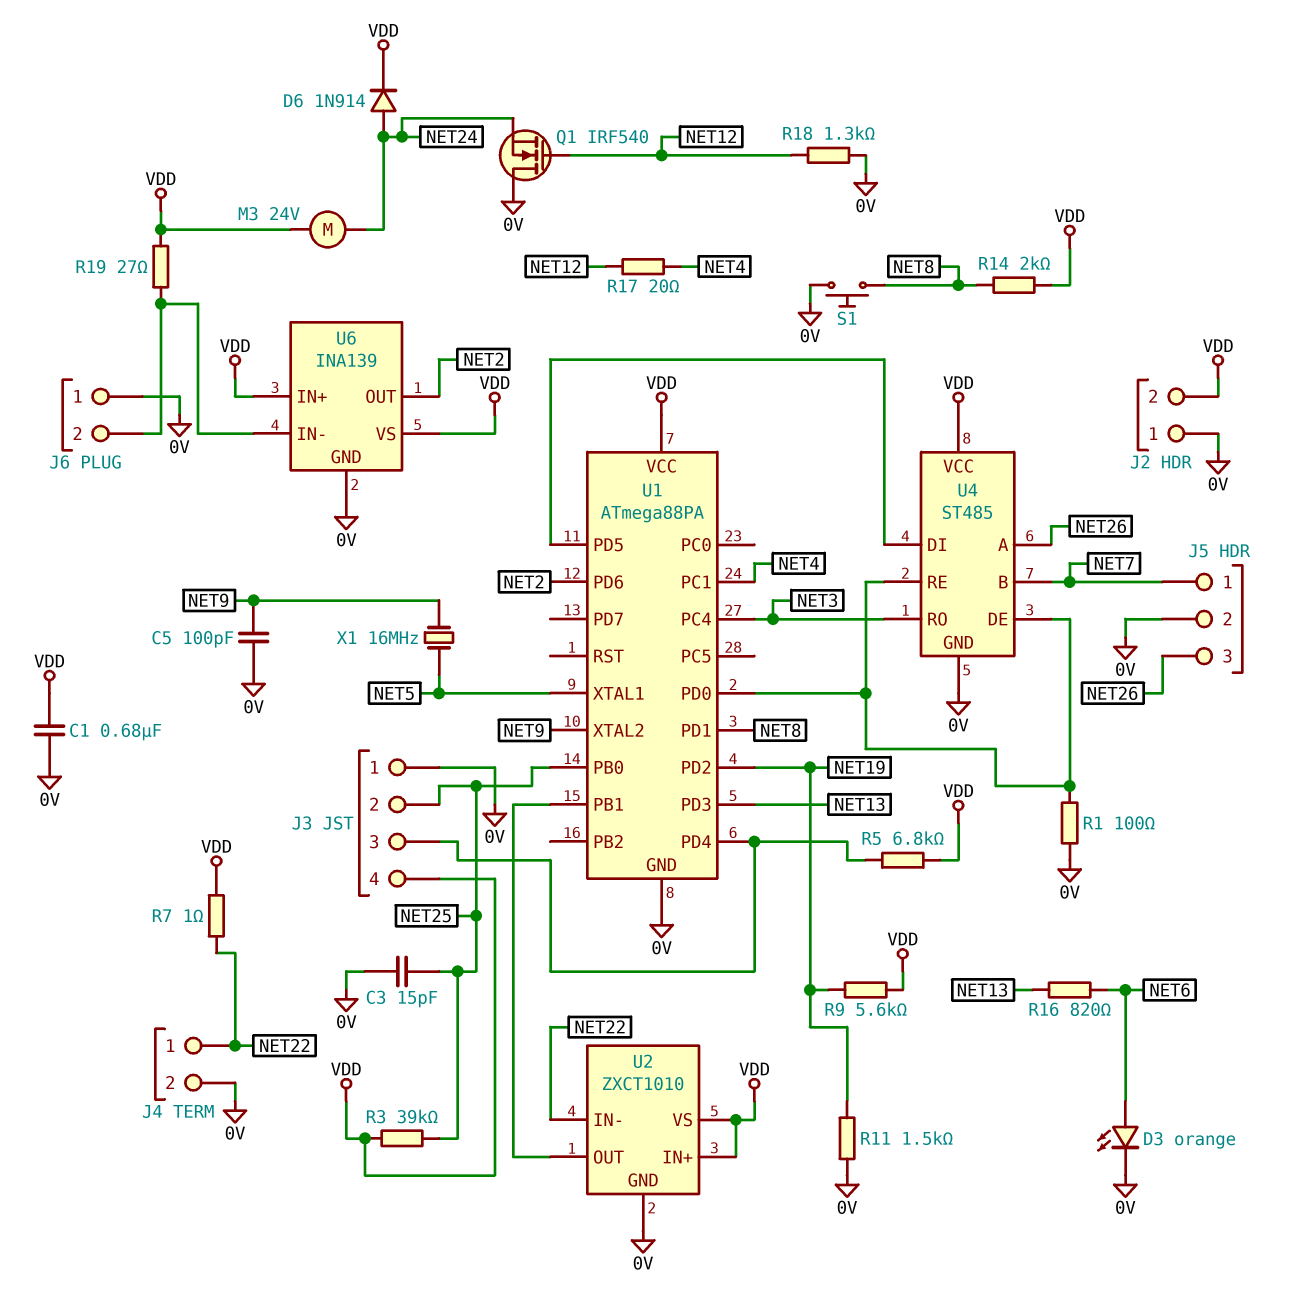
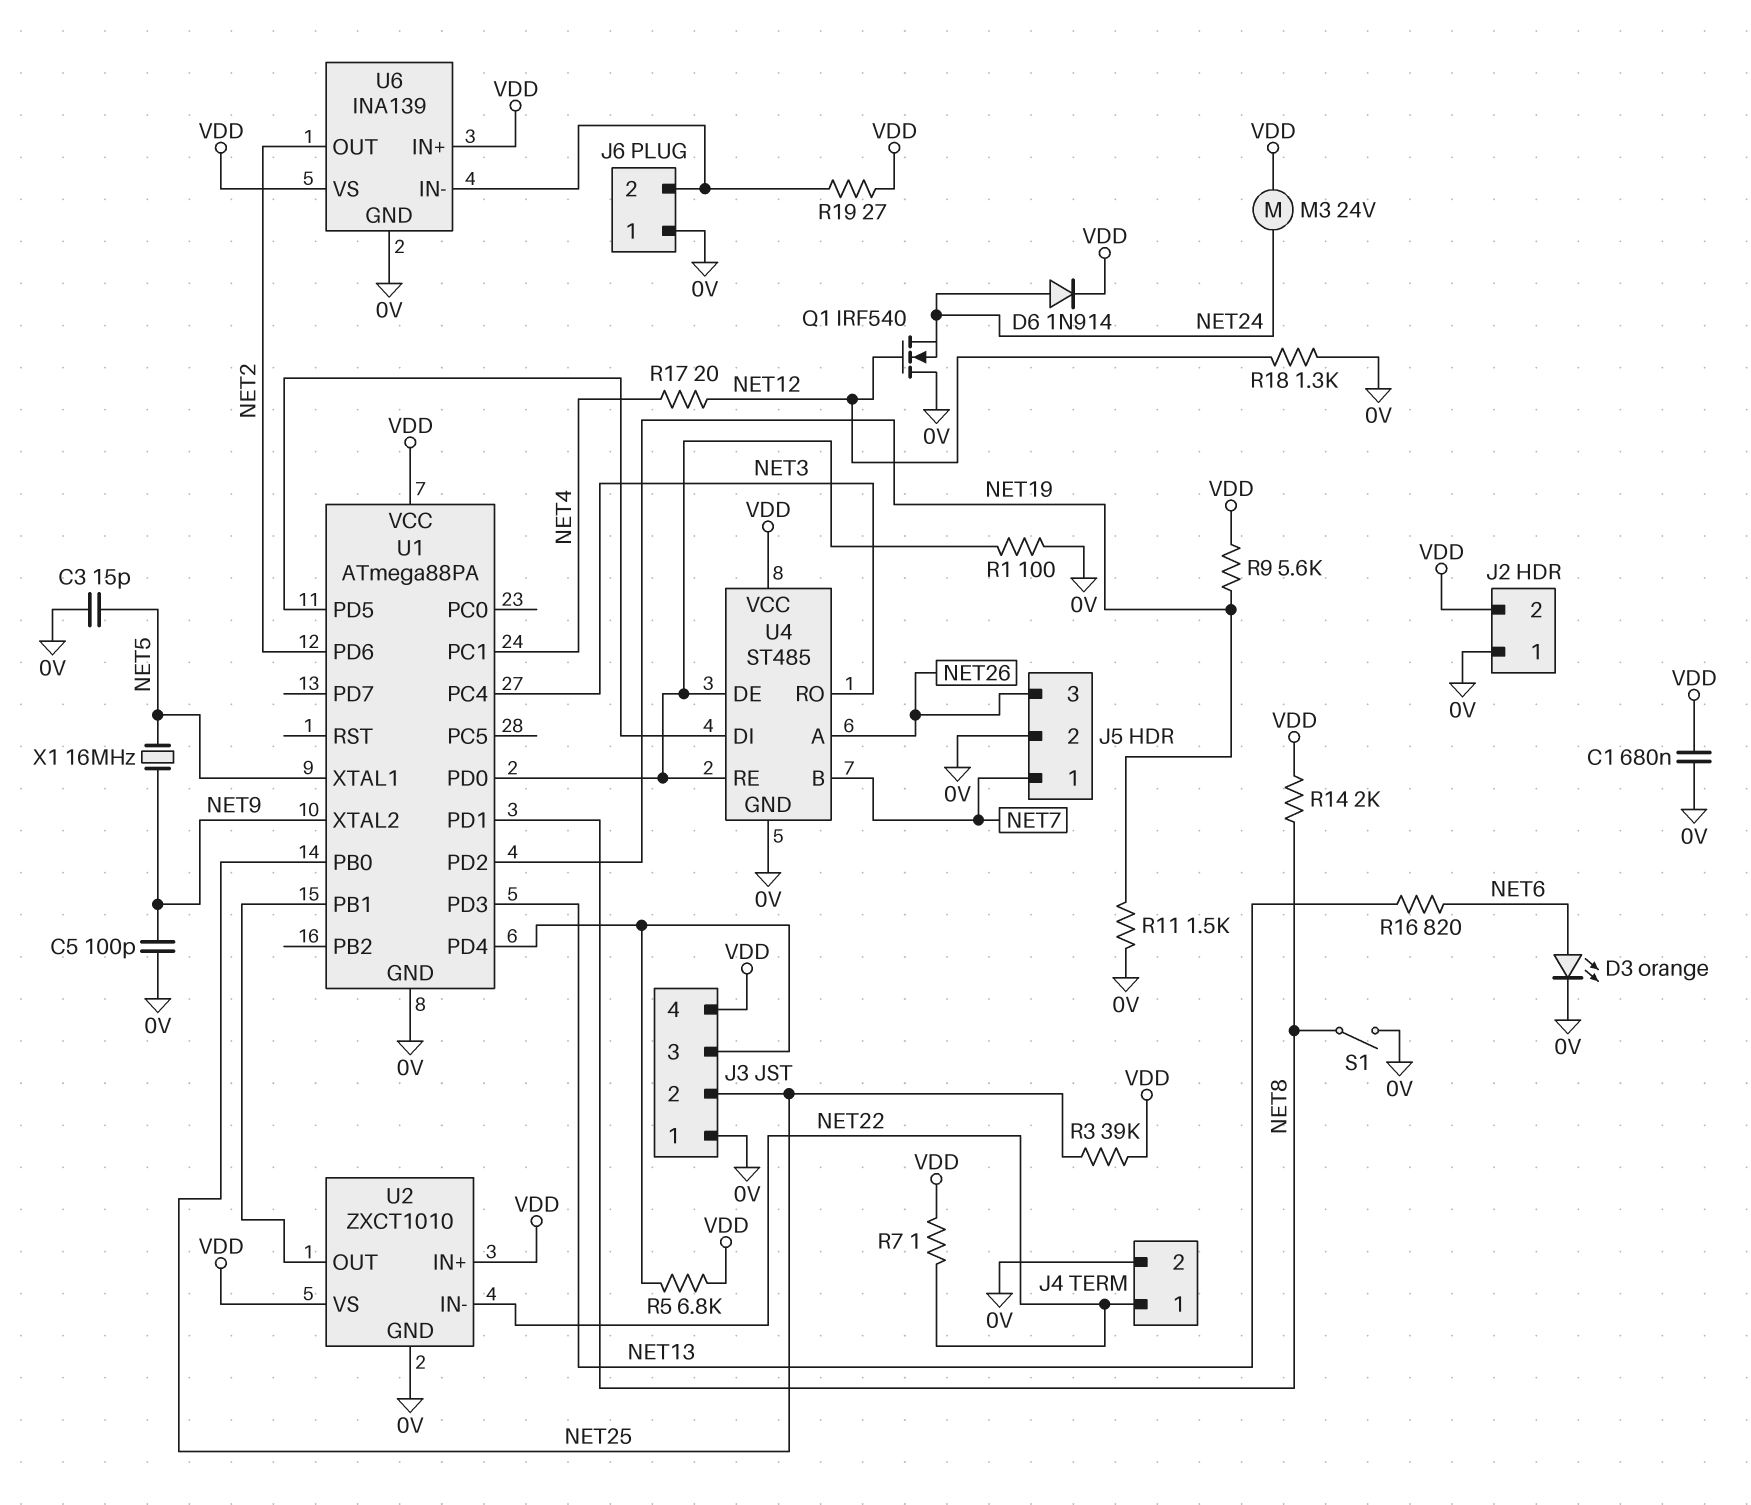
C3: 15pF (0V, NET25) -> 15pF (0V, NET5)
S1: button (0V, NET8) -> switch (0V, NET8)

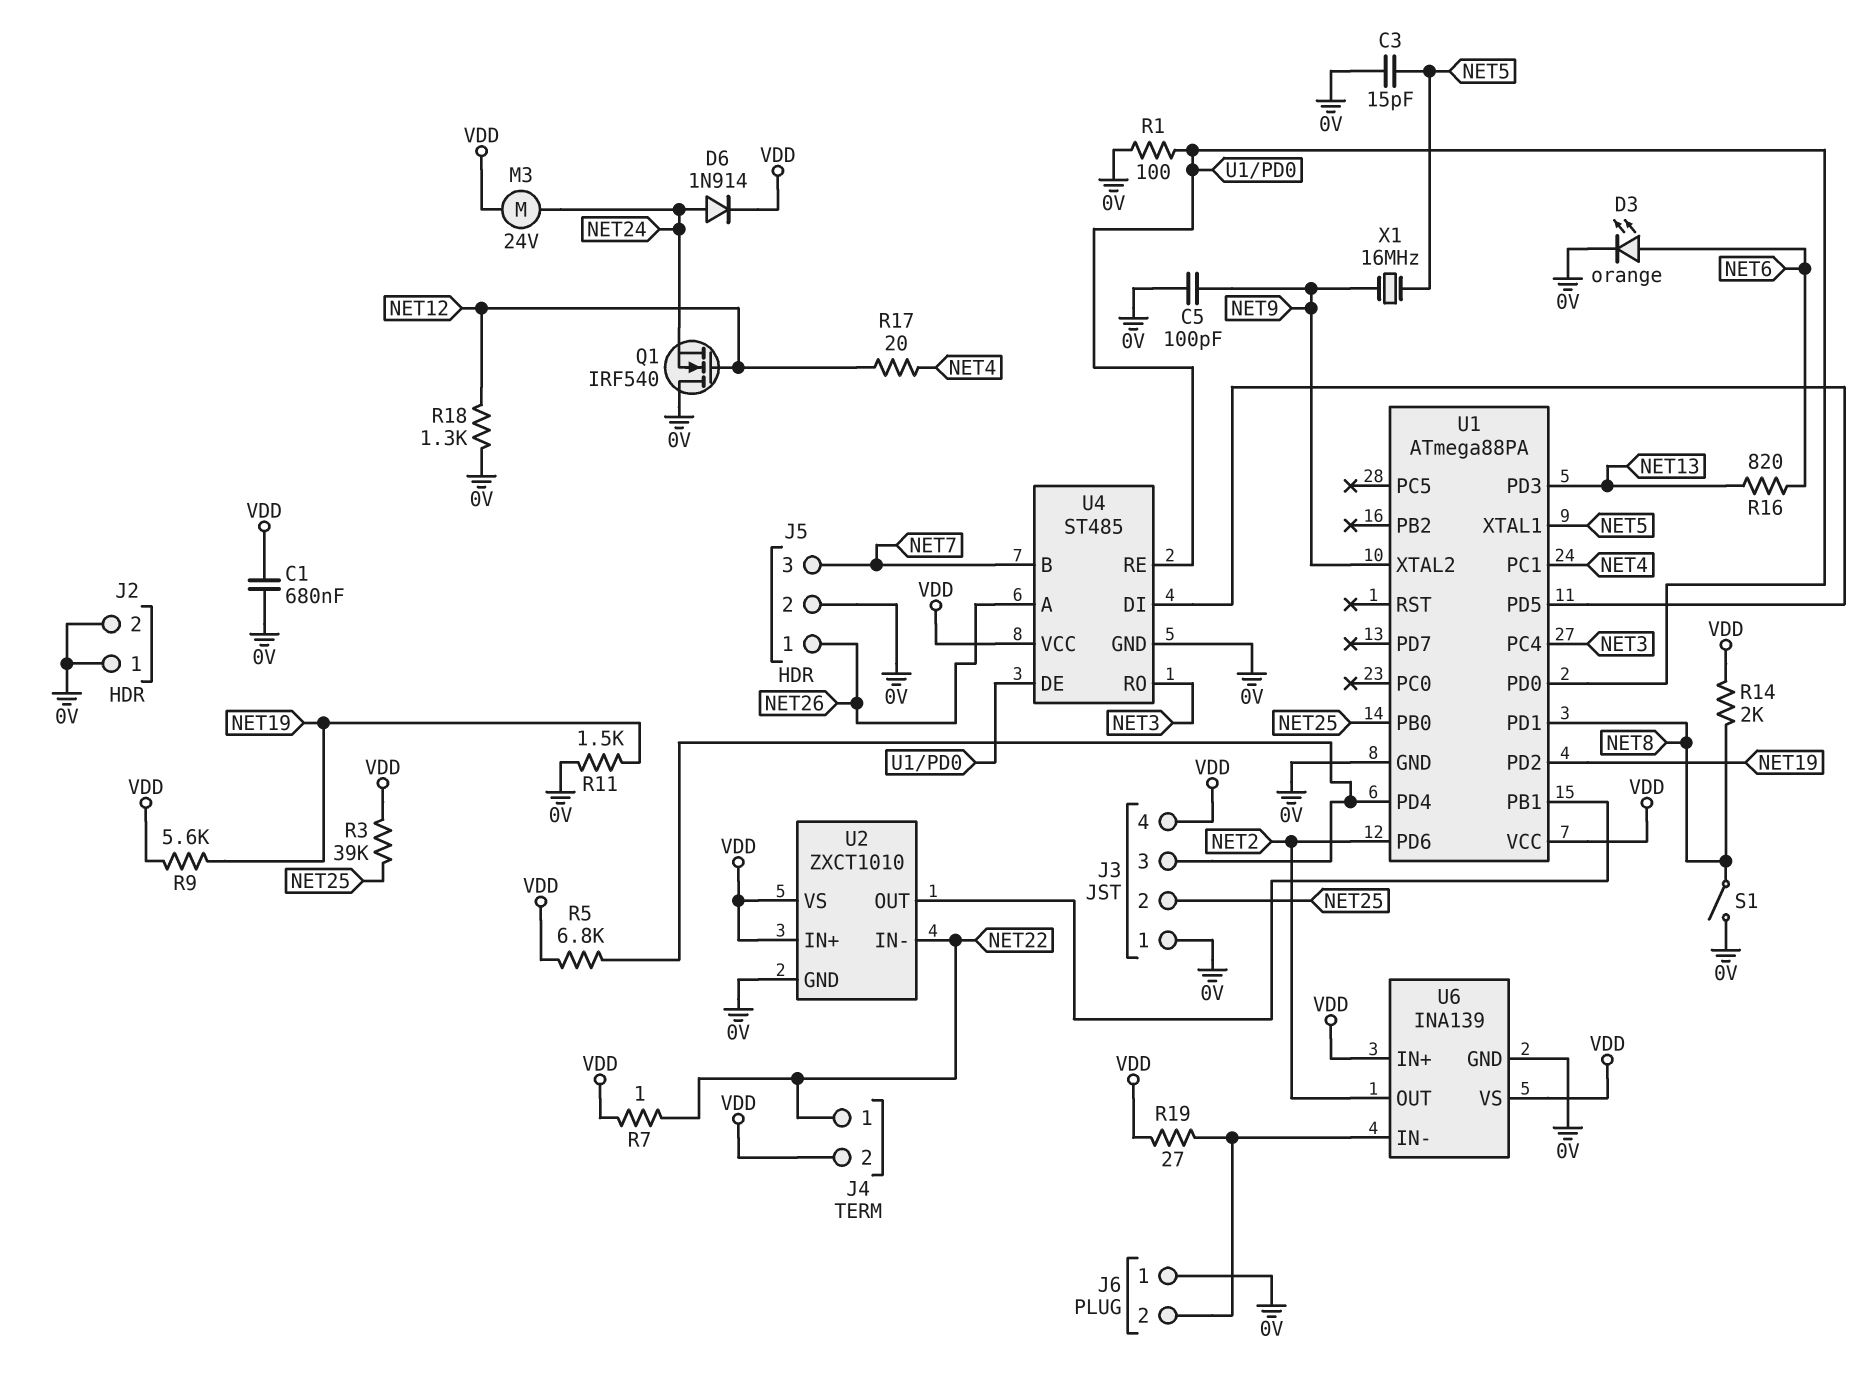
J2 pin 2: VDD -> 0V
J4 pin 2: 0V -> VDD
J5 pin 1: NET7 -> NET26
J5 pin 3: NET26 -> NET7

